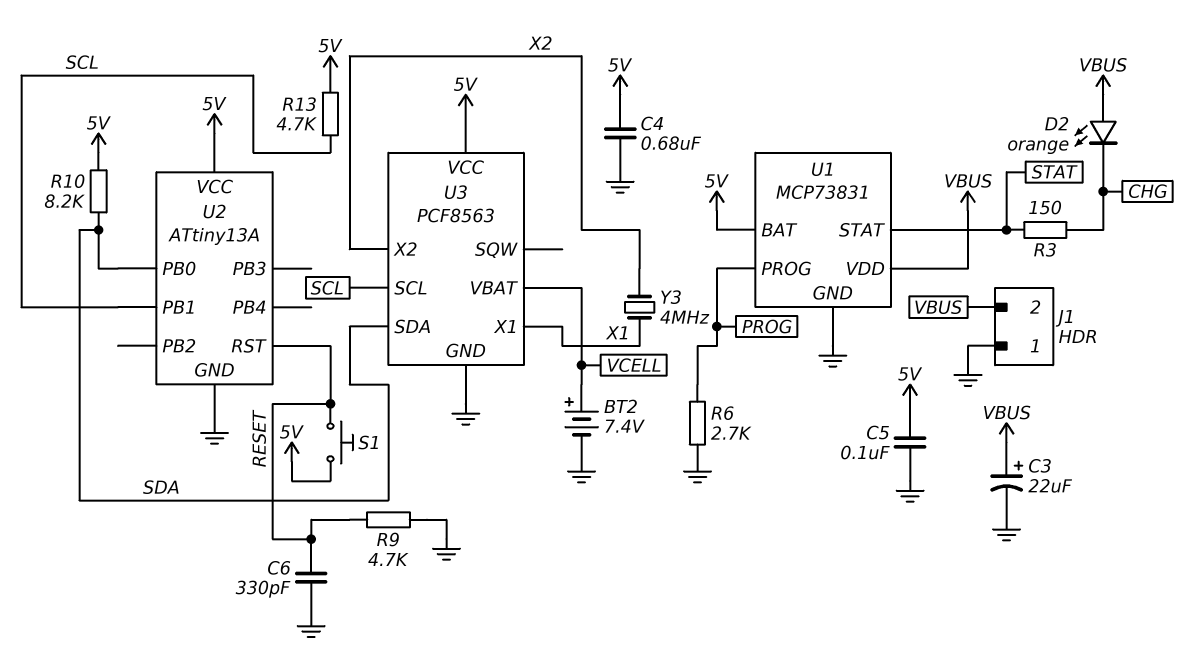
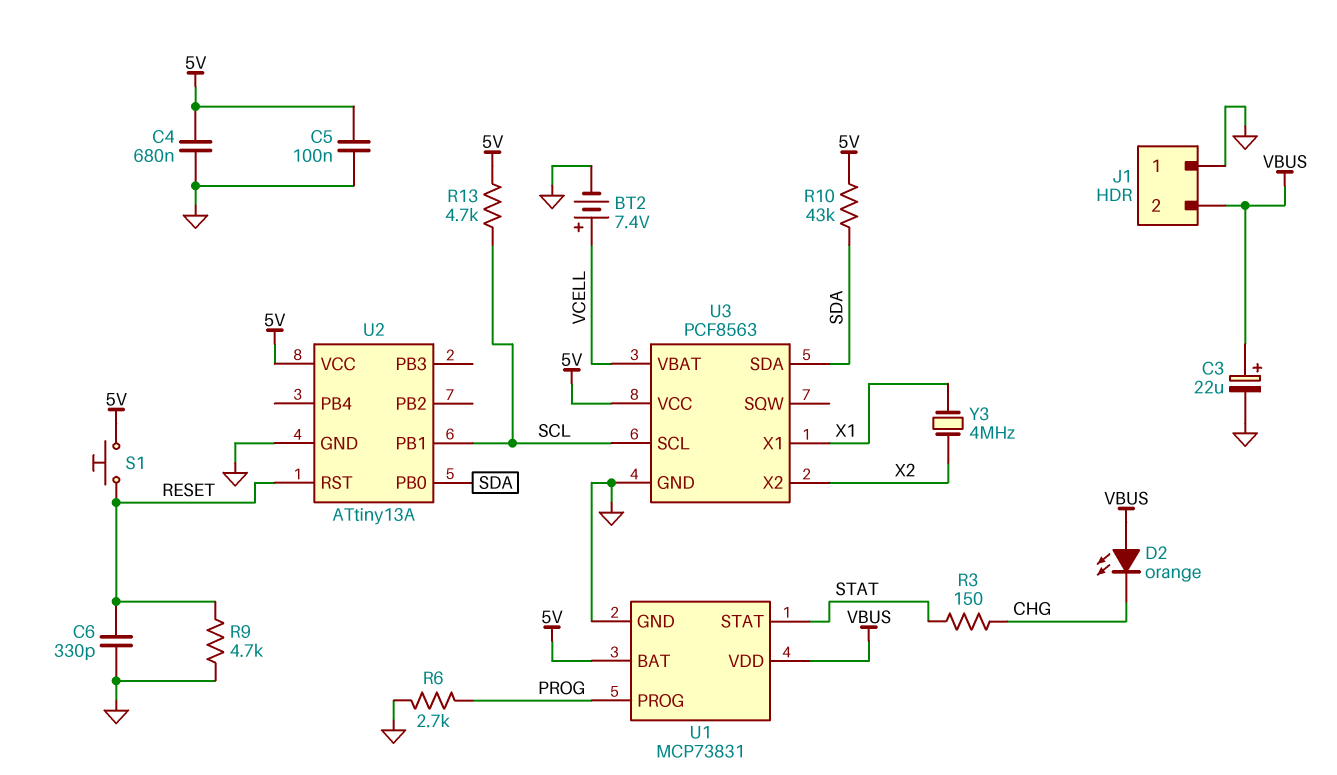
R10: 8.2k (5V, SDA) -> 43k (5V, SDA)

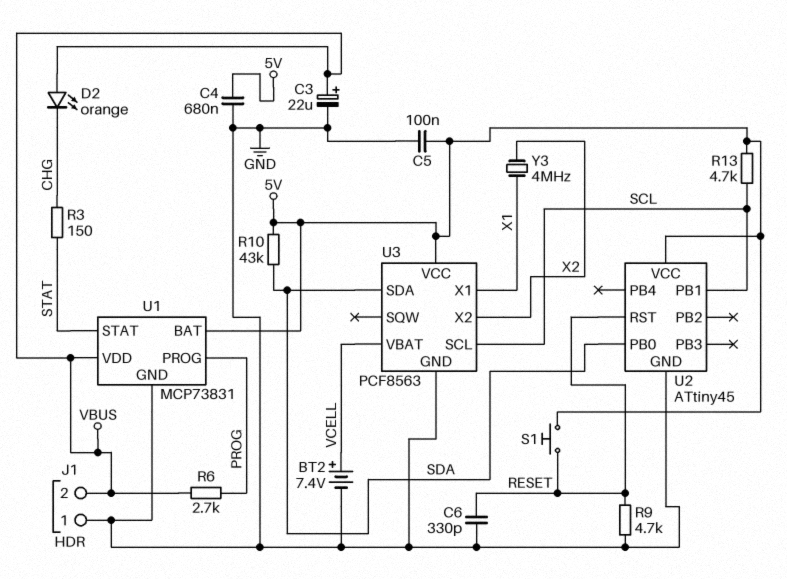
R6: 2.7k (GND, PROG) -> 2.7k (PROG, VBUS)
U2: ATtiny13A -> ATtiny45

